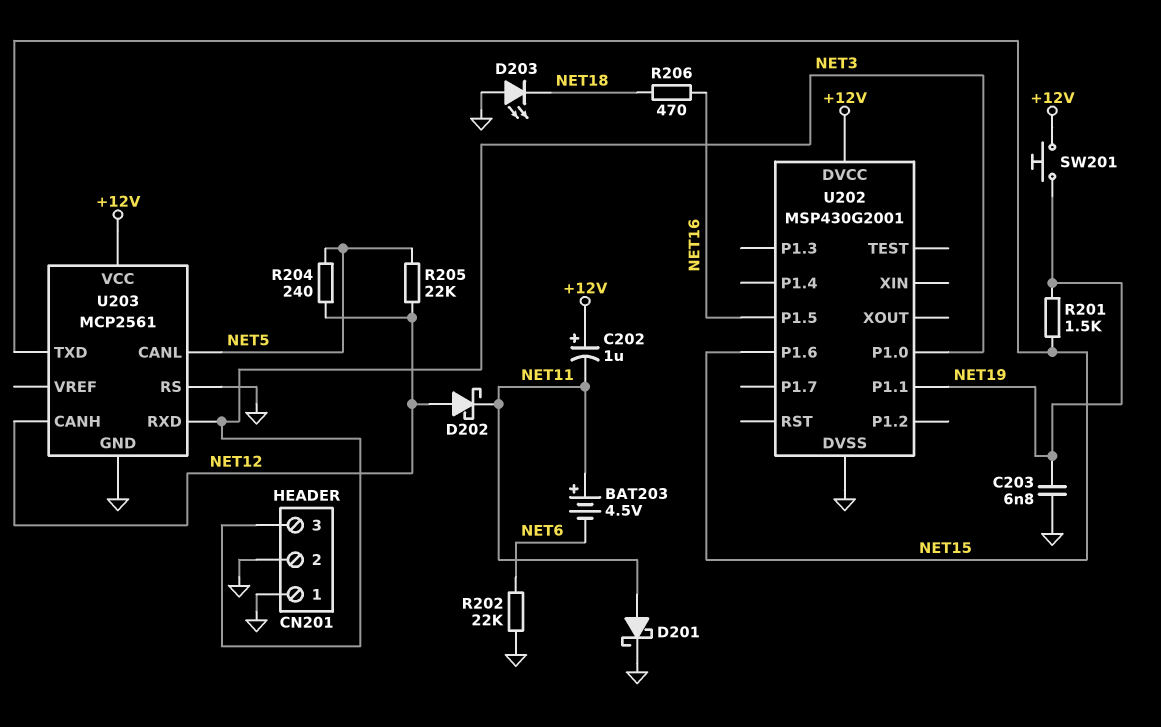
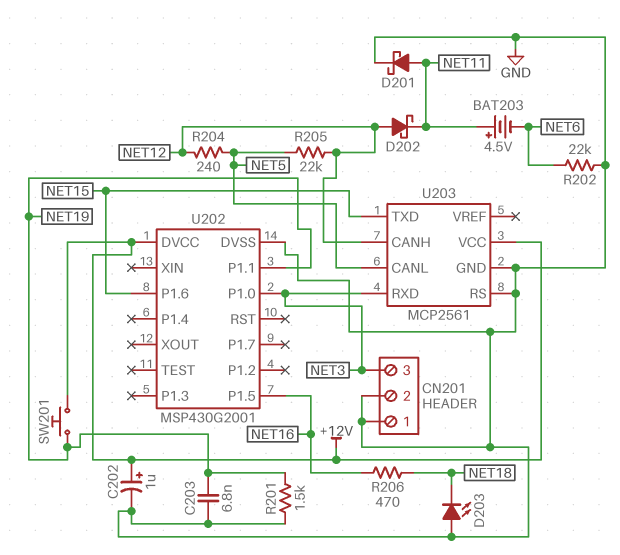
C202: 1uF (plus +12V, minus NET11) -> 1uF (plus +12V, minus GND)
R201: 1.5k (NET15, NET19) -> 1.5k (GND, NET19)

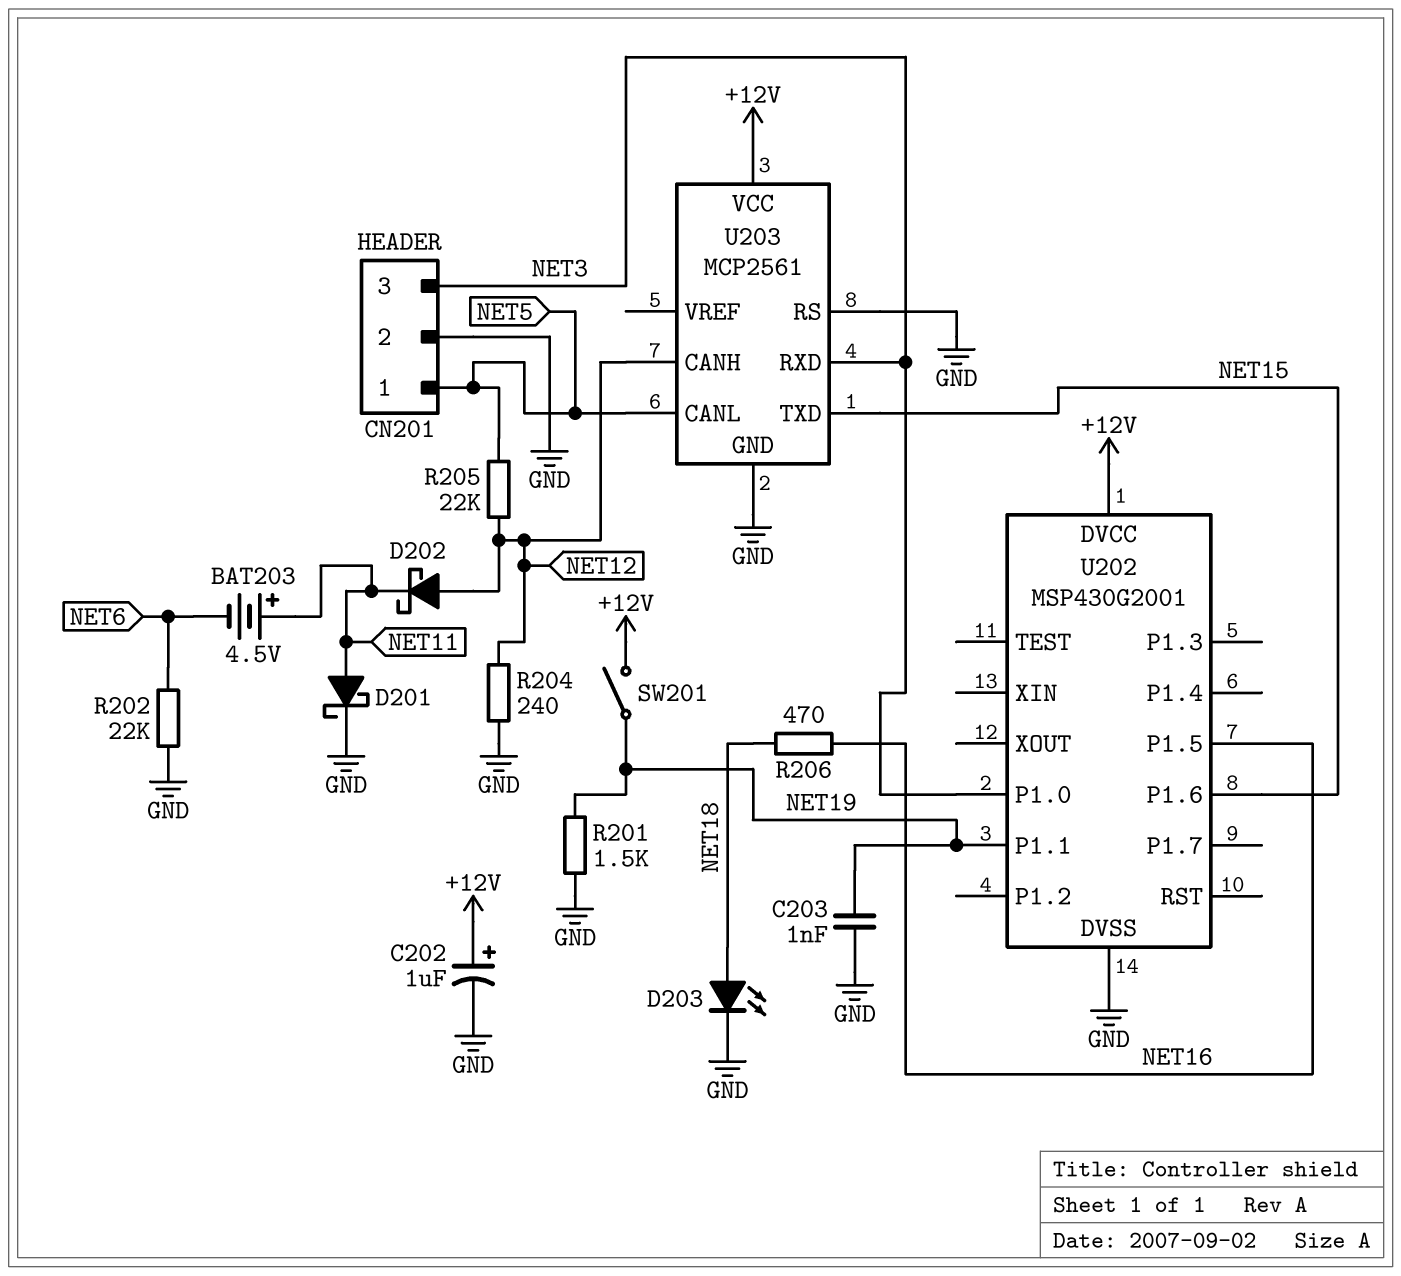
C203: 6.8nF (GND, NET19) -> 1nF (GND, NET19)
CN201 pin 1: GND -> NET5
D203: LED (A GND, K NET18) -> LED (A NET18, K GND)
R204: 240 (NET5, NET12) -> 240 (GND, NET12)
SW201: button (+12V, NET19) -> switch (+12V, NET19)

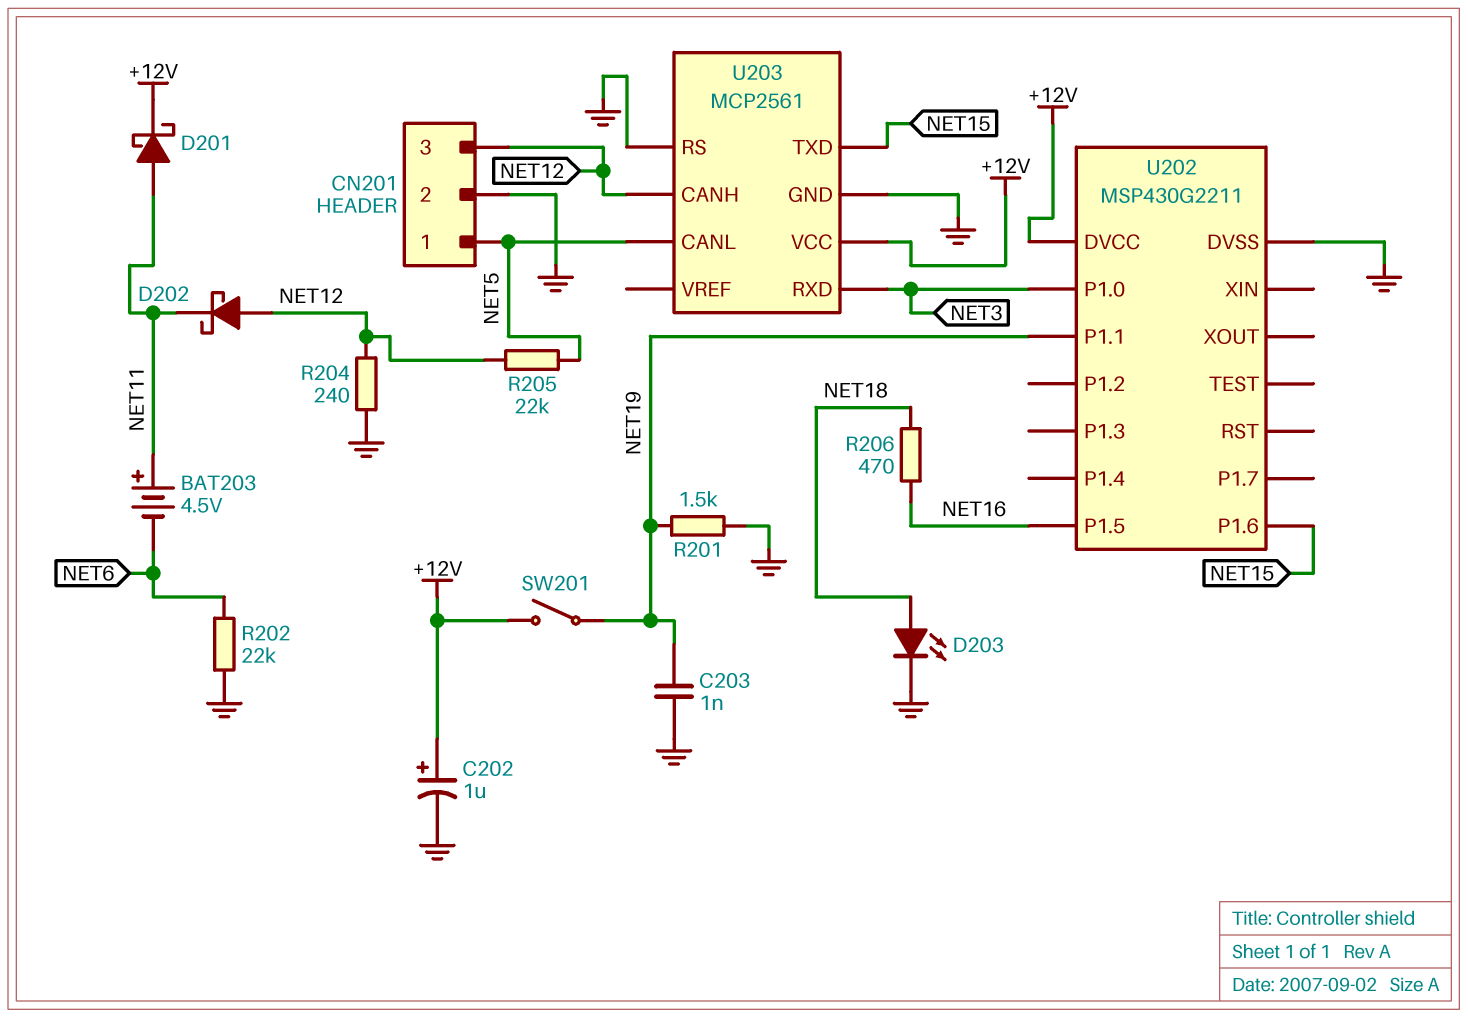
CN201 pin 3: NET3 -> NET12
D201: schottky (A NET11, K GND) -> schottky (A NET11, K +12V)
U202: MSP430G2001 -> MSP430G2211

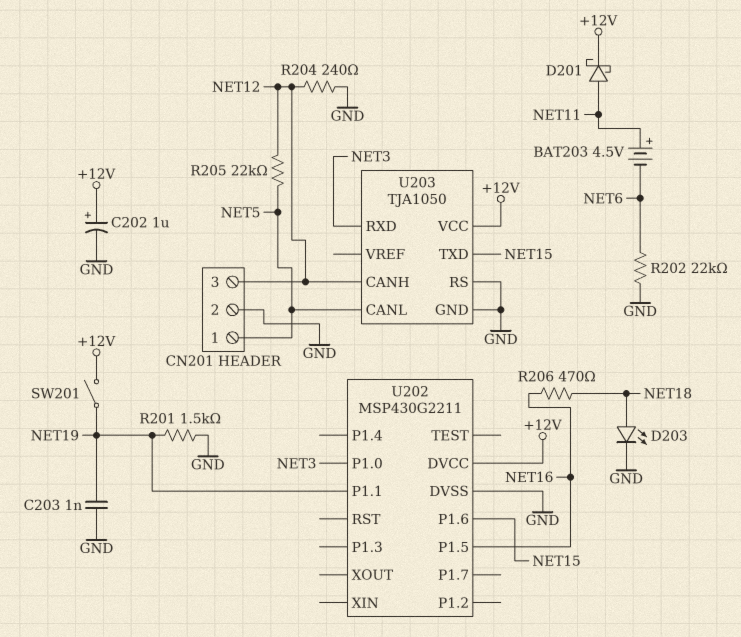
D202: schottky (A NET12, K NET11) -> none
U203: MCP2561 -> TJA1050

